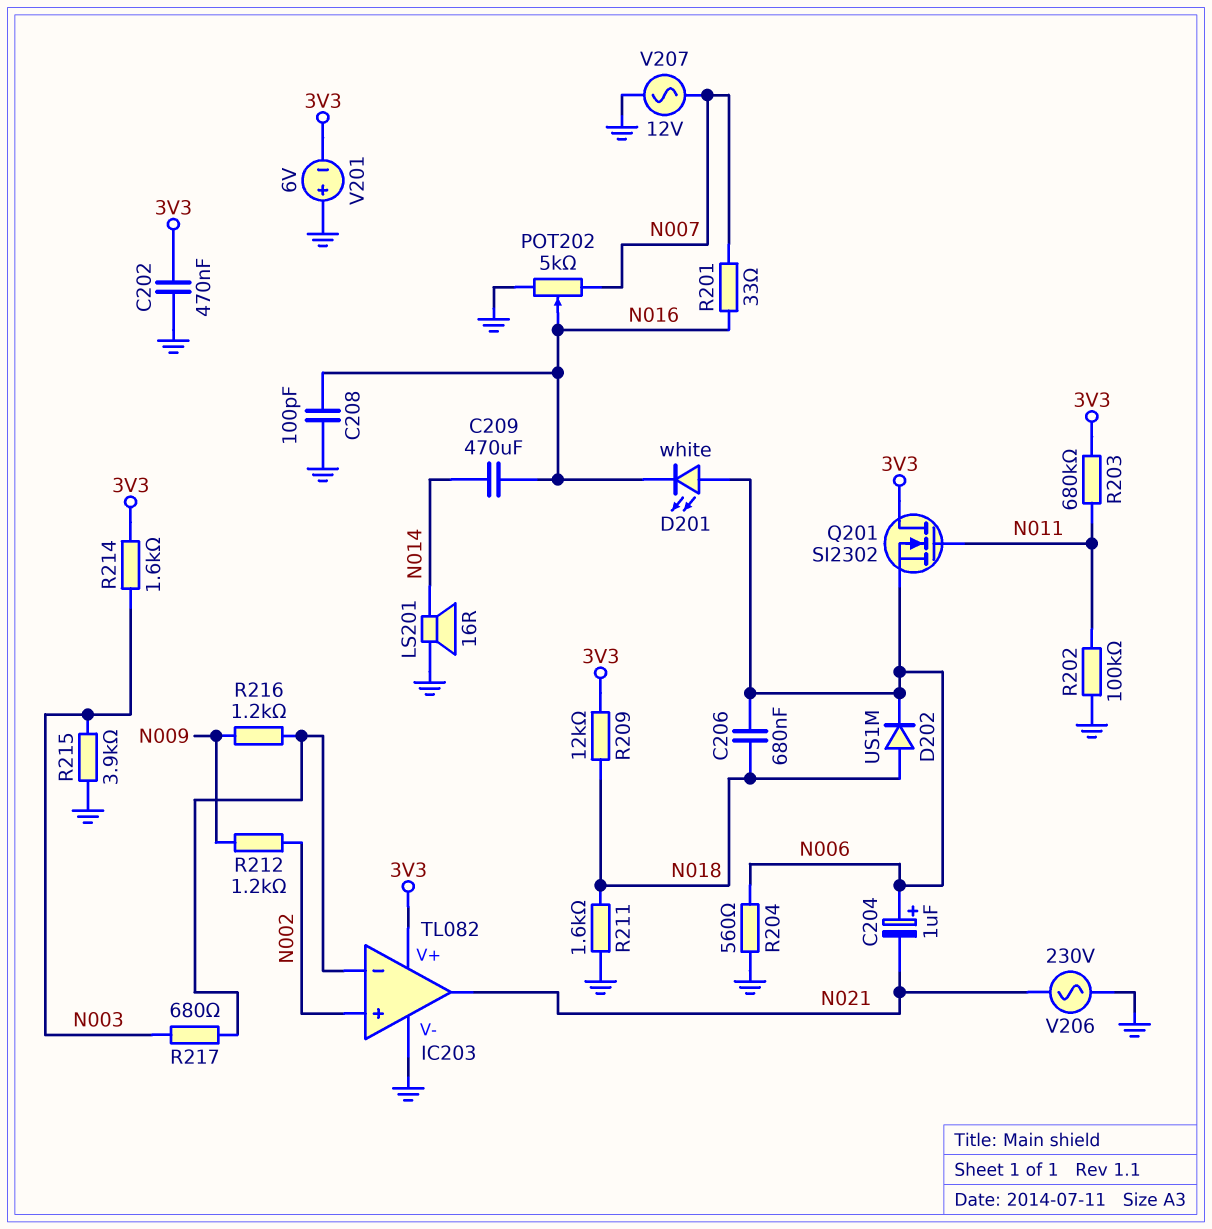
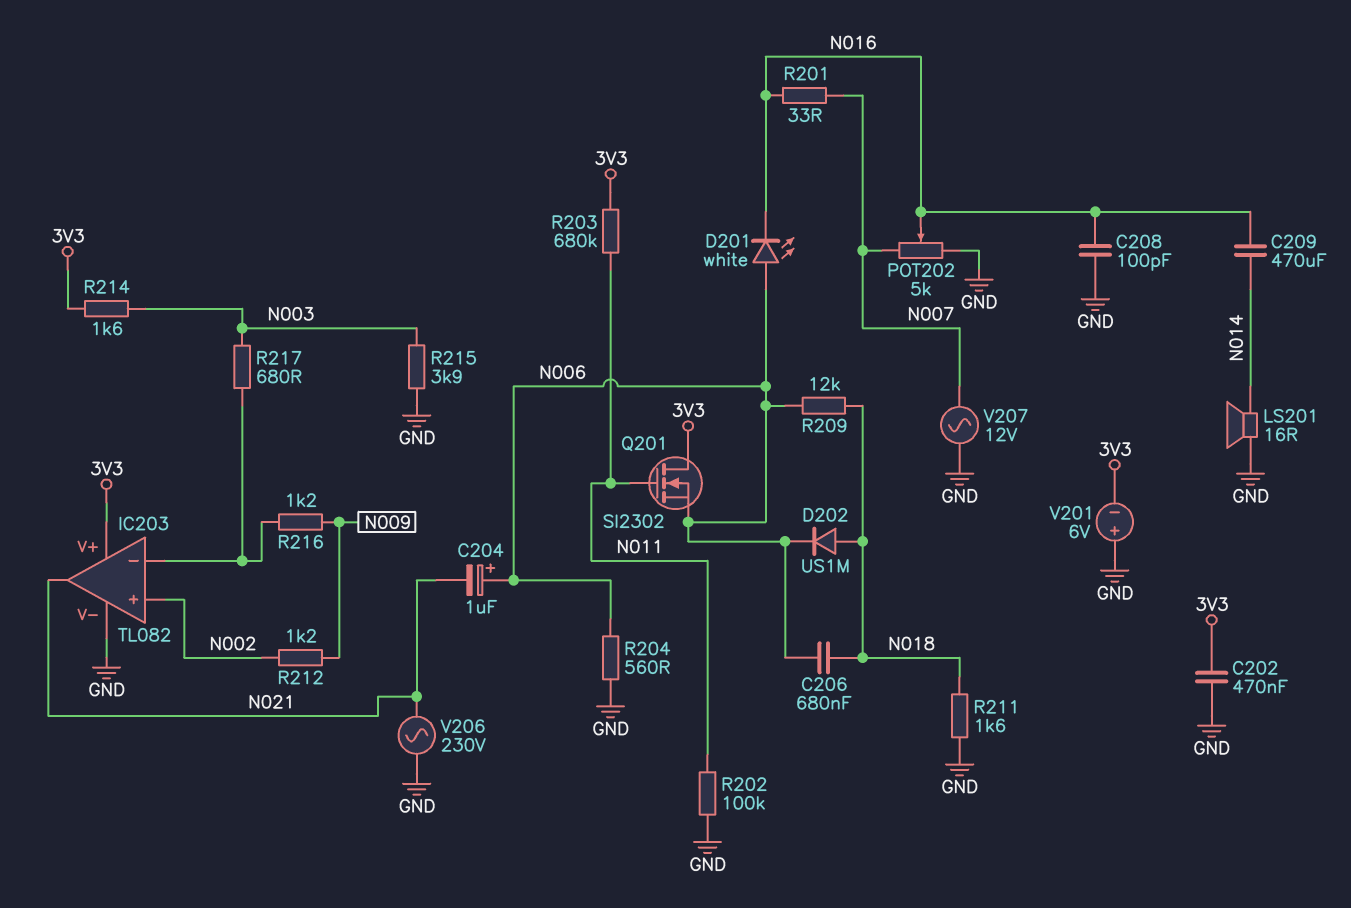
R209: 12k (3V3, N018) -> 12k (N006, N018)

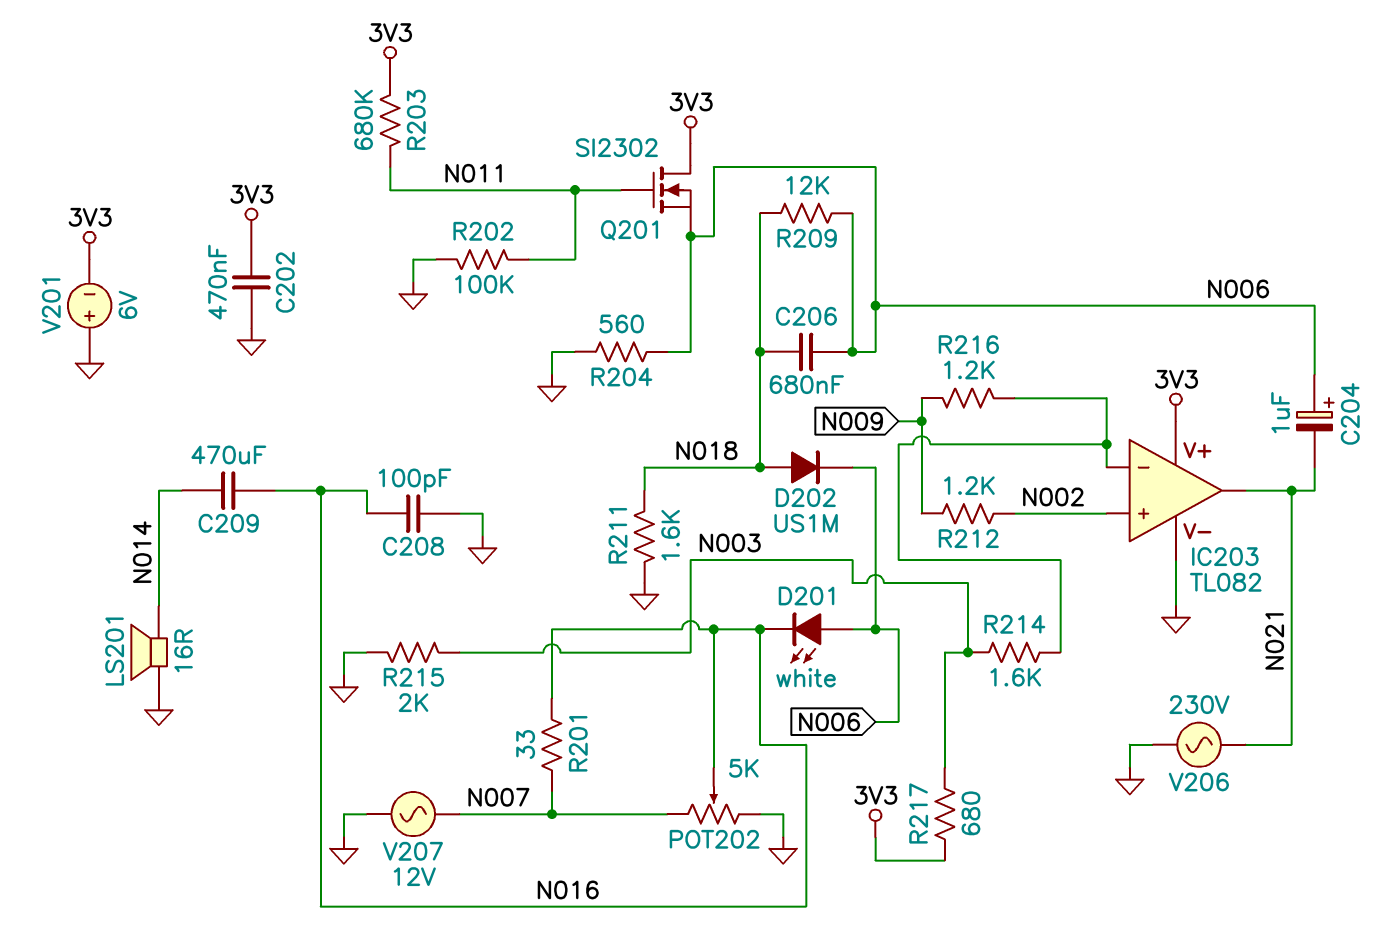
R214: 1.6k (3V3, N003) -> 1.6k (IC203/in-, N003)
R215: 3.9k (GND, N003) -> 2k (GND, N003)
R217: 680 (IC203/in-, N003) -> 680 (3V3, N003)

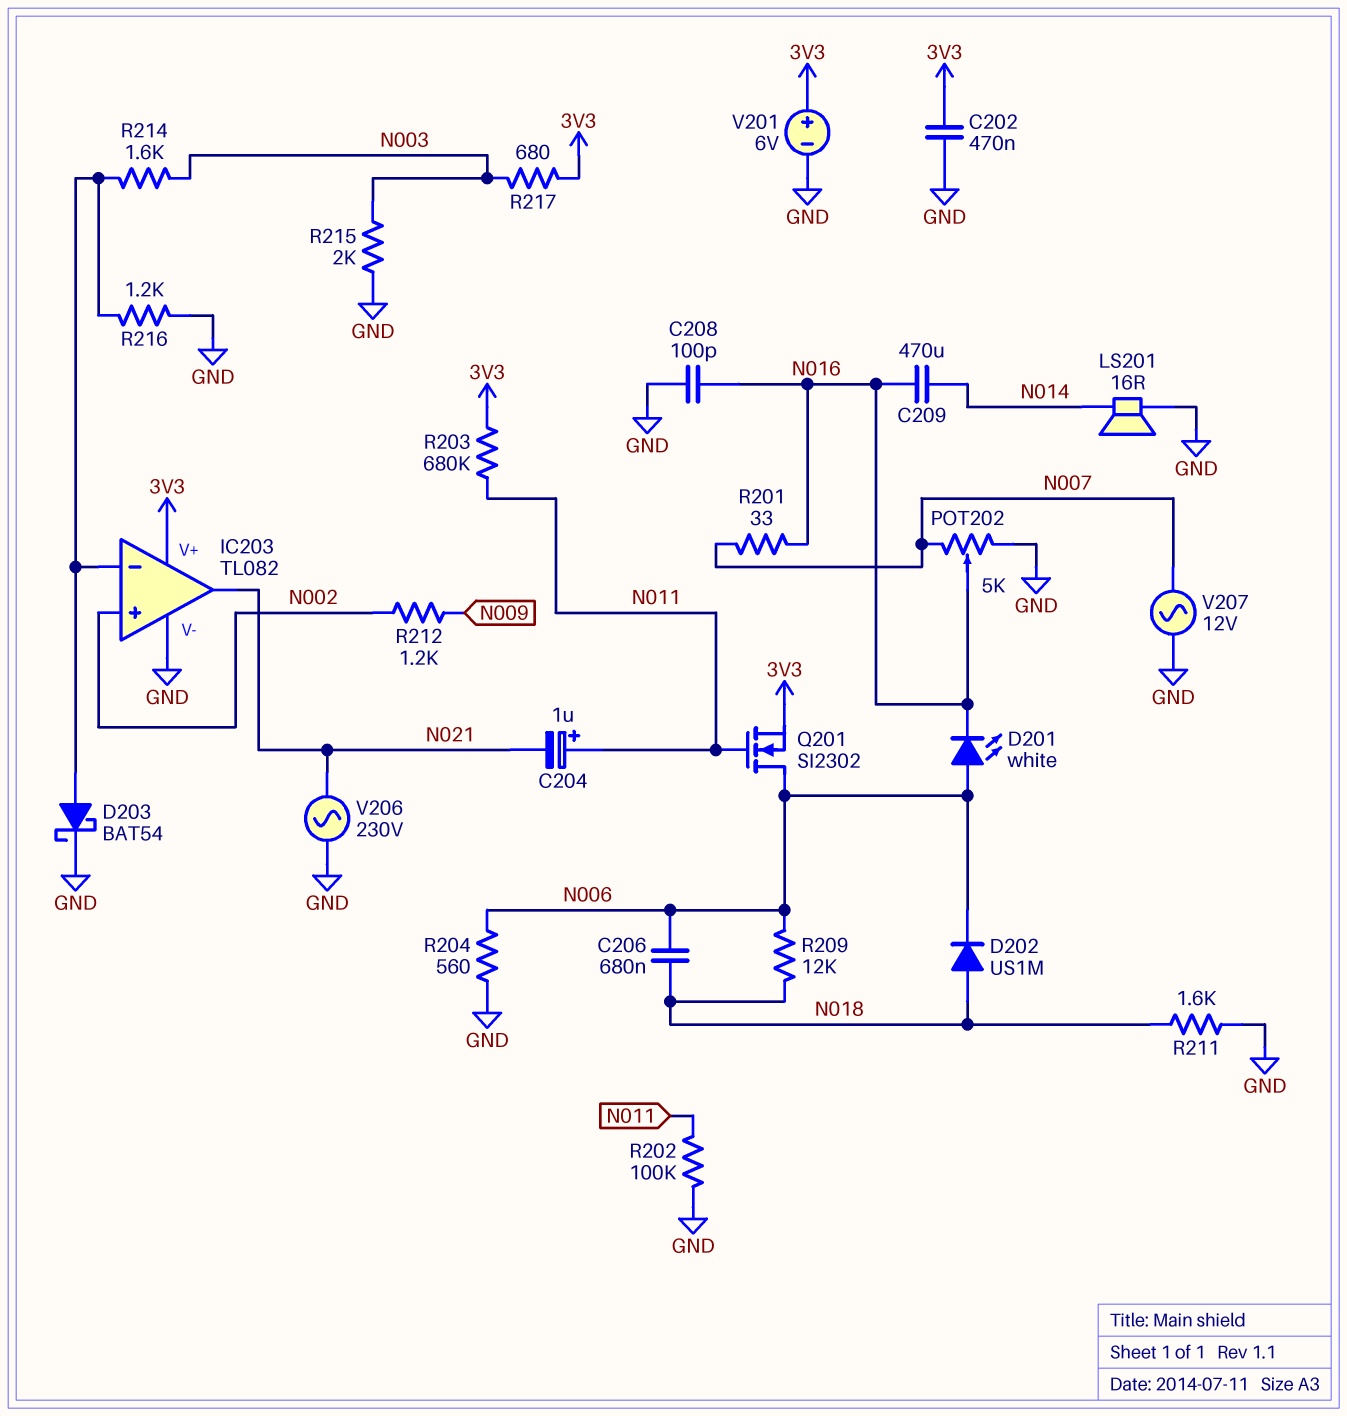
C204: 1uF (plus N006, minus N021) -> 1uF (plus N011, minus N021)
D203: none -> schottky BAT54 (A IC203/in-, K GND)
Q201: NMOS SI2302 (G N011, D 3V3, S N006) -> NMOS SI2302 (G N011, D N006, S 3V3)
R216: 1.2k (IC203/in-, N009) -> 1.2k (GND, IC203/in-)
V201: 6V (plus GND, minus 3V3) -> 6V (plus 3V3, minus GND)

